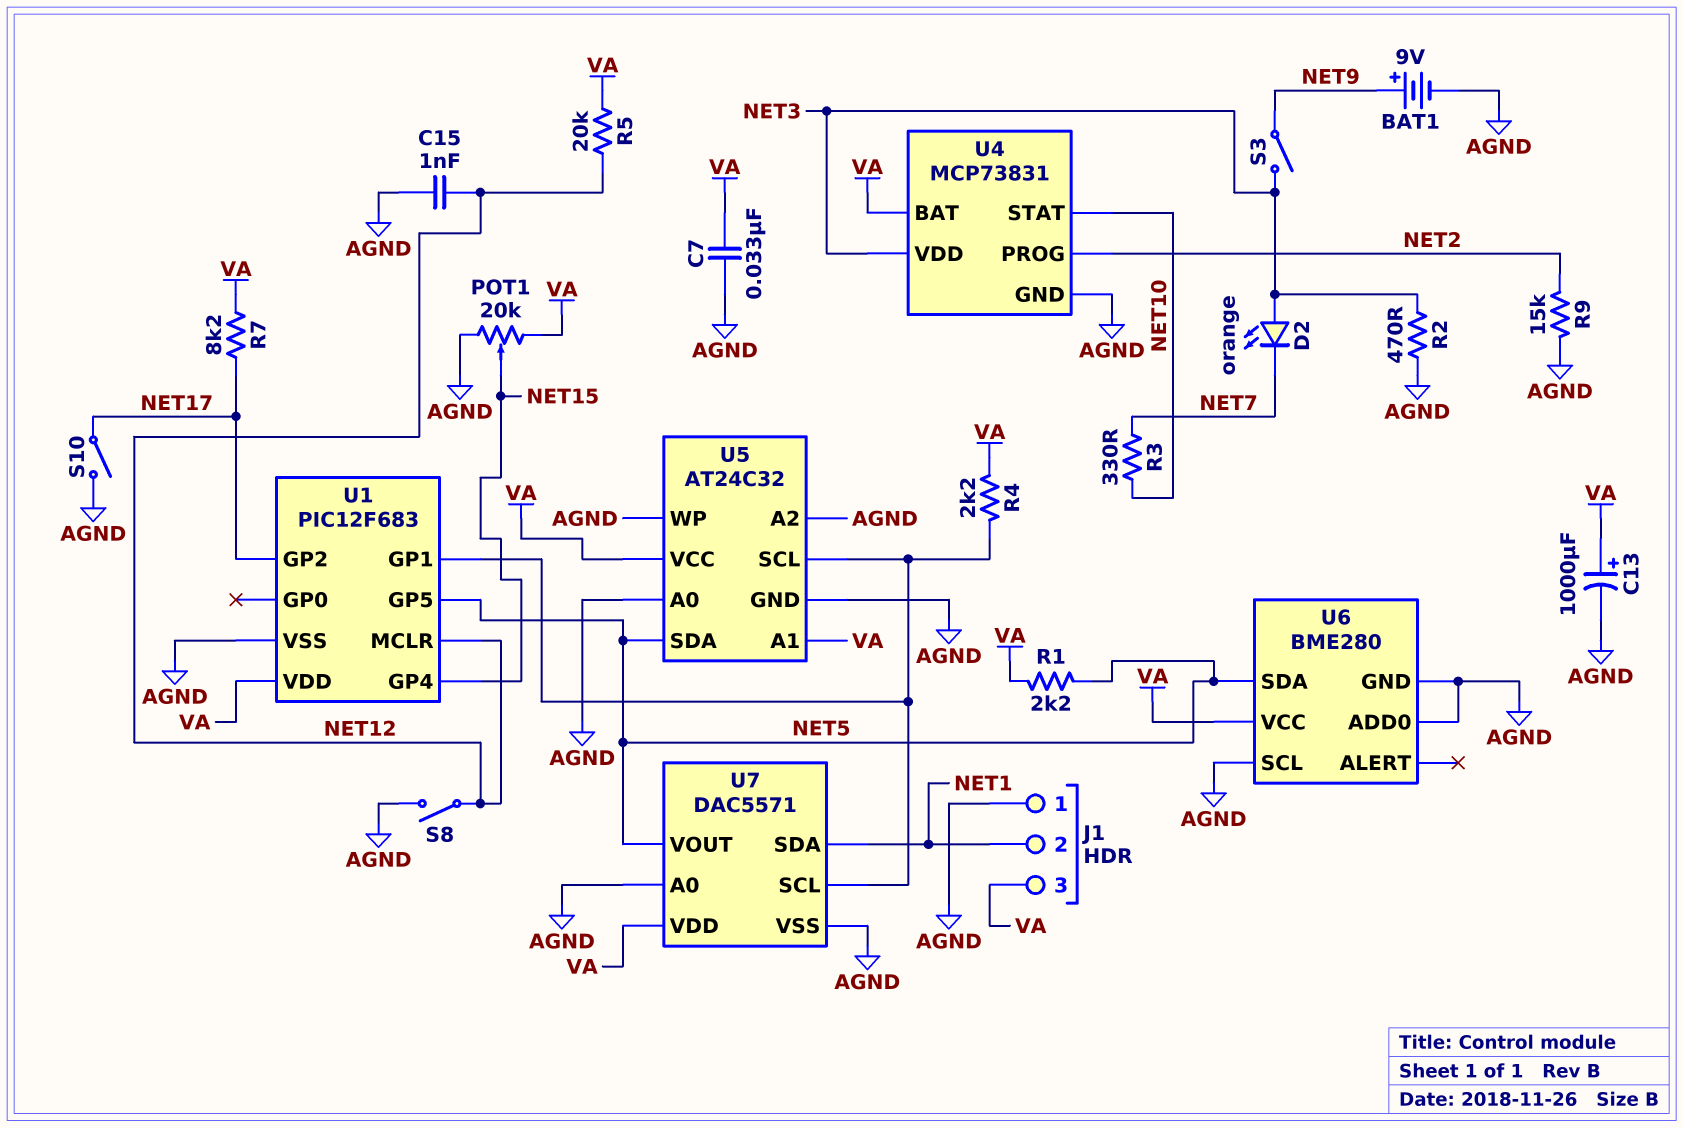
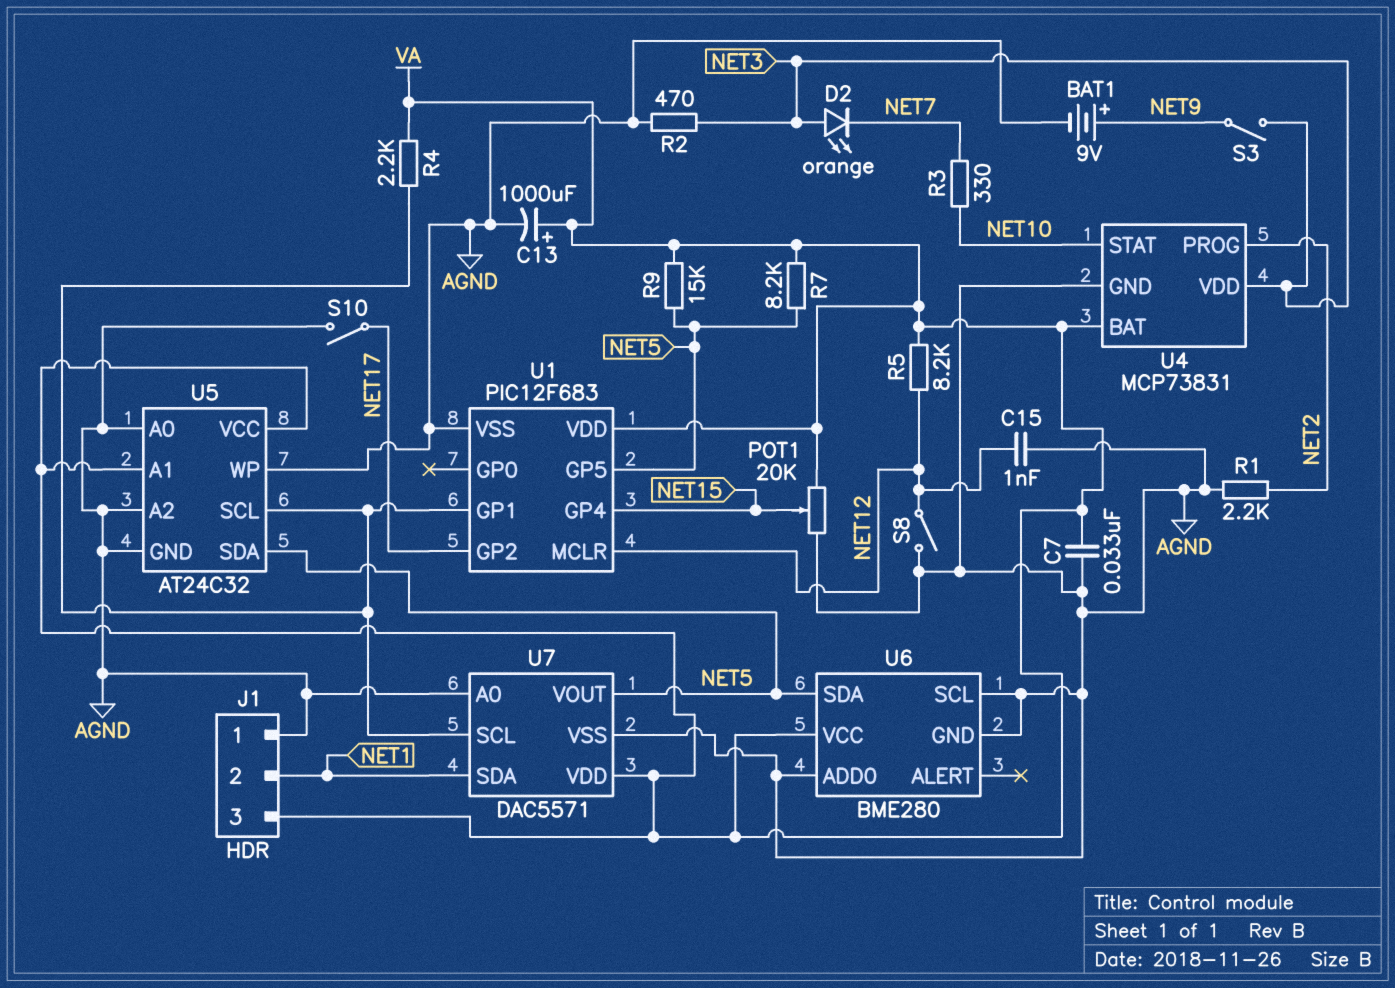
R1: 2.2k (NET5, VA) -> 2.2k (AGND, NET2)
R5: 20k (NET12, VA) -> 8.2k (NET12, VA)
R7: 8.2k (NET17, VA) -> 8.2k (NET5, VA)
R9: 15k (AGND, NET2) -> 15k (NET5, VA)

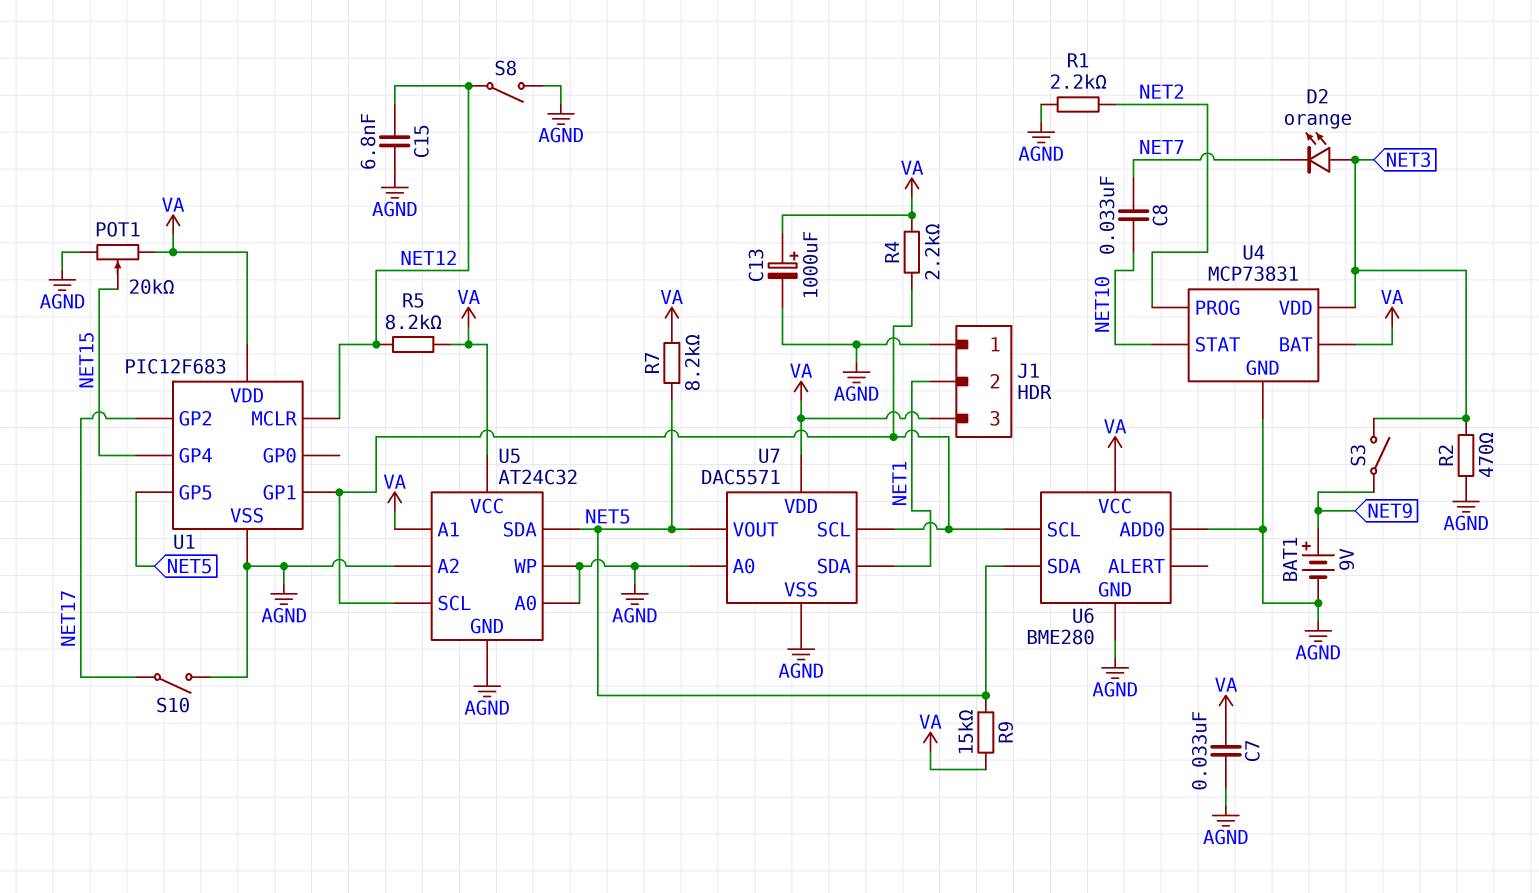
C8: none -> 33nF (NET7, NET10)
C15: 1nF (AGND, NET12) -> 6.8nF (AGND, NET12)
R3: 330 (NET7, NET10) -> none
U6 pin SCL: AGND -> U1/GP1

